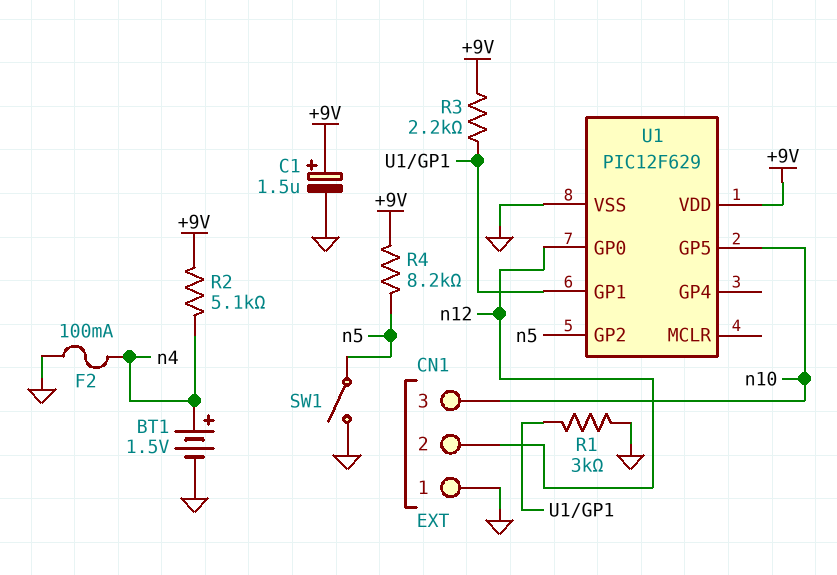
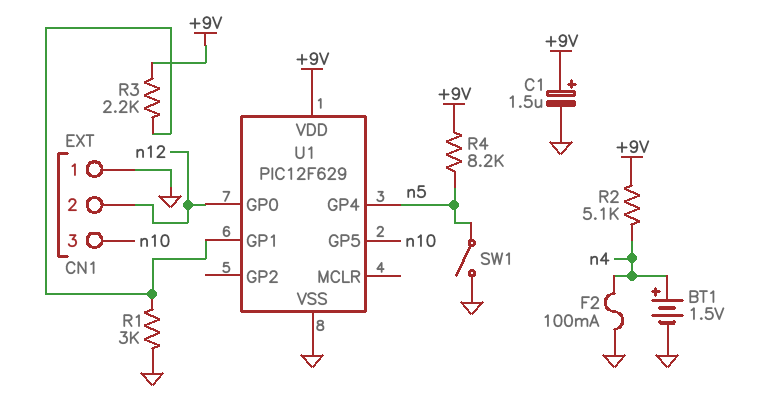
U1 pin GP2: n5 -> none
U1 pin GP4: none -> n5

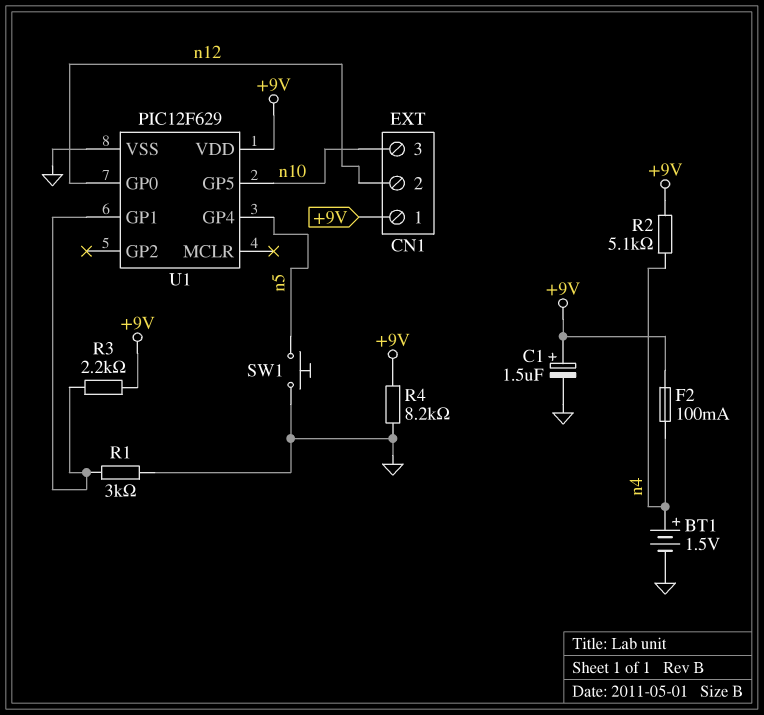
CN1 pin 1: GND -> +9V
F2: 100mA (GND, n4) -> 100mA (+9V, n4)
R4: 8.2k (+9V, n5) -> 8.2k (+9V, GND)
SW1: switch (GND, n5) -> button (GND, n5)

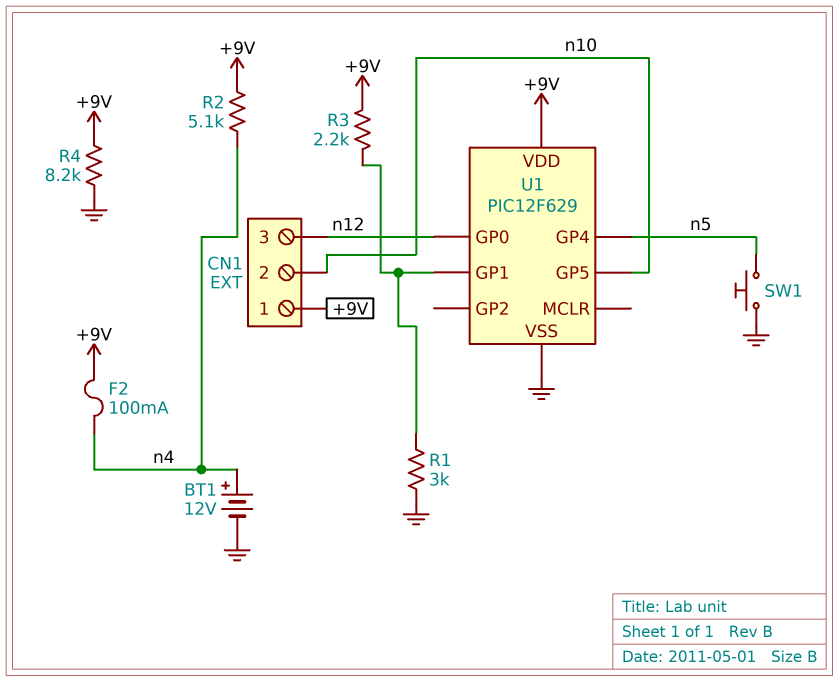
BT1: 1.5V (plus n4, minus GND) -> 12V (plus n4, minus GND)
C1: 1.5uF (plus +9V, minus GND) -> none
CN1 pin 2: n12 -> n10
CN1 pin 3: n10 -> n12

